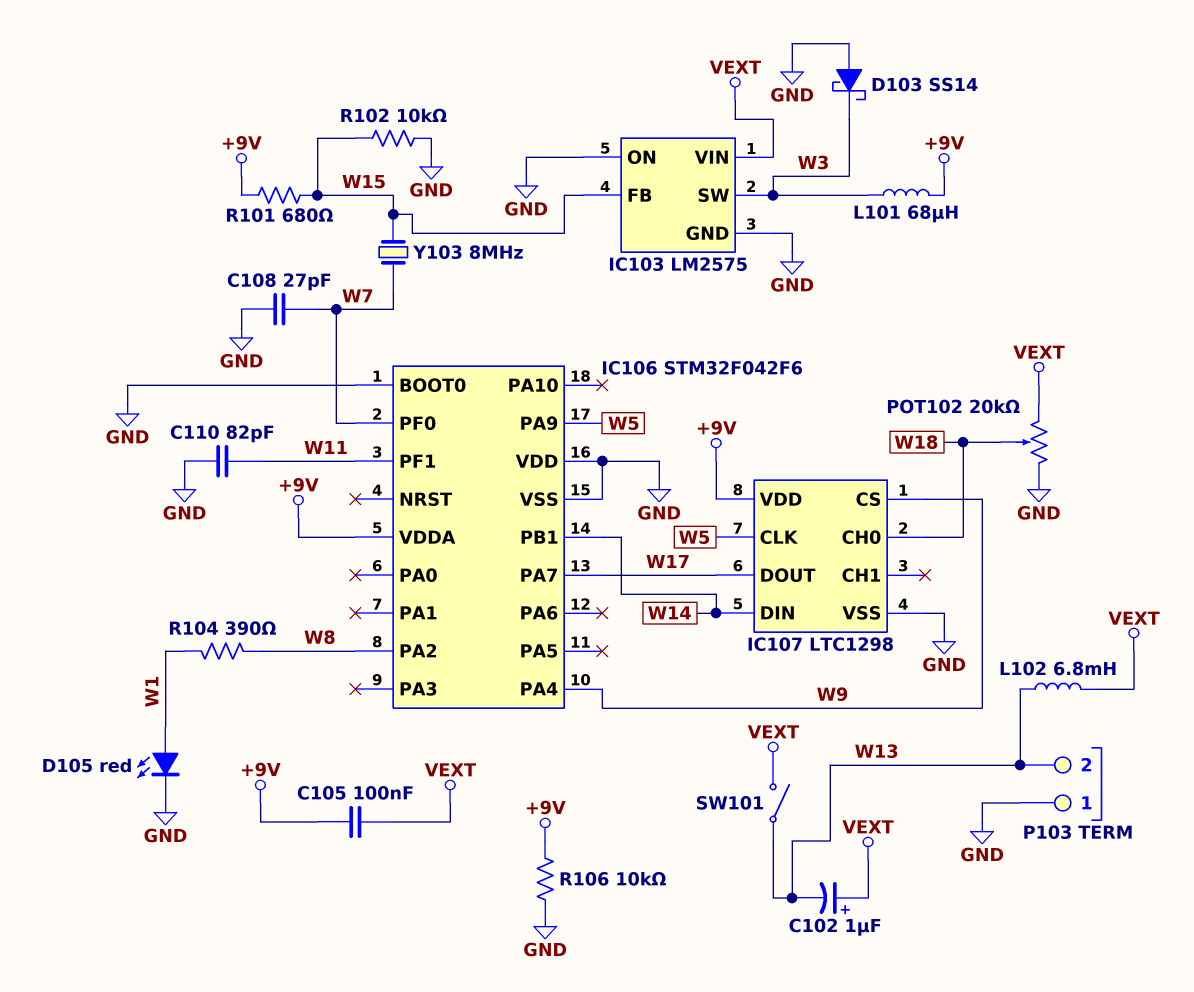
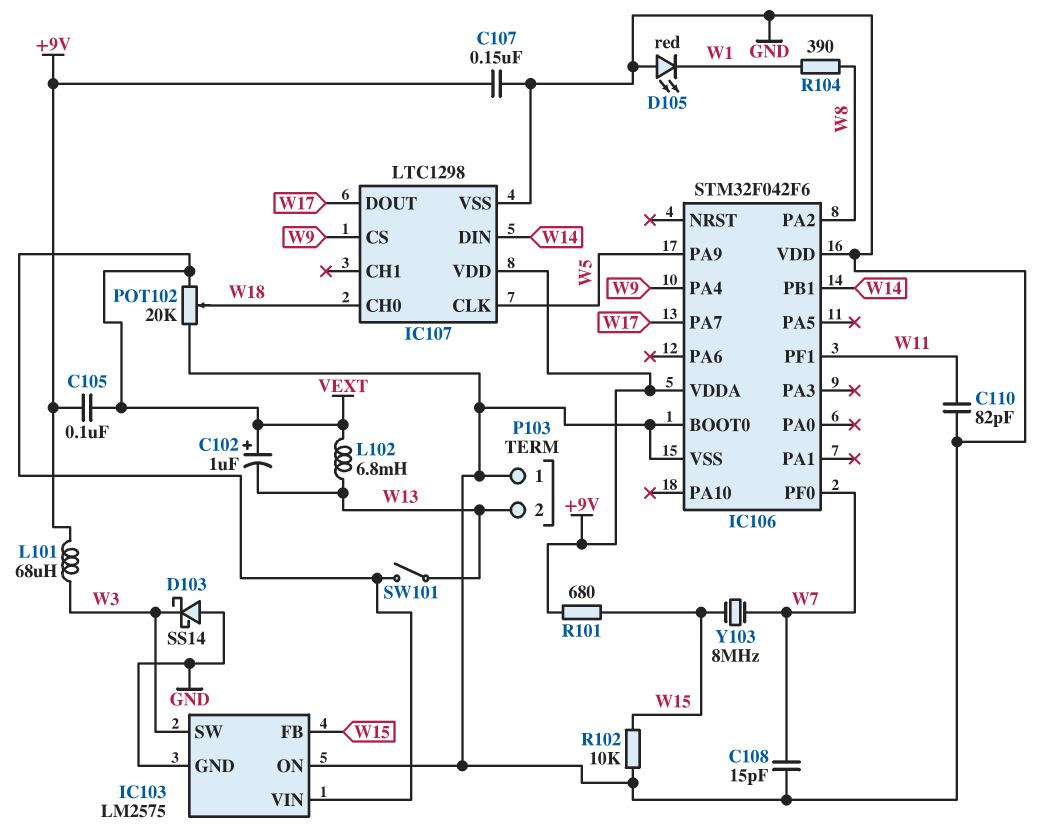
C107: none -> 150nF (+9V, GND)
C108: 27pF (GND, W7) -> 15pF (GND, W7)
D105: LED red (A W1, K GND) -> LED red (A GND, K W1)
R106: 10k (+9V, GND) -> none

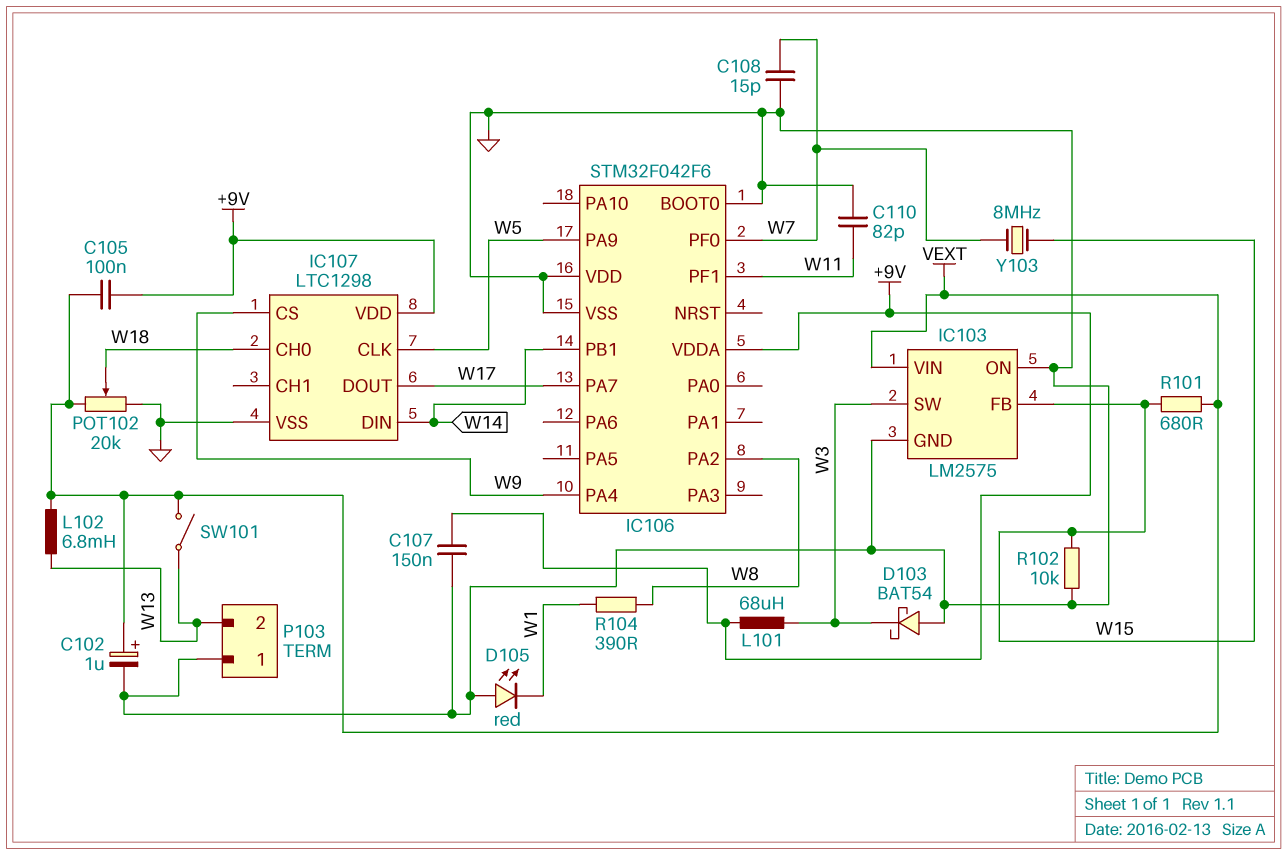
C102: 1uF (plus VEXT, minus W13) -> 1uF (plus VEXT, minus GND)
D103: schottky SS14 (A GND, K W3) -> schottky BAT54 (A GND, K W3)
R101: 680 (+9V, W15) -> 680 (VEXT, W15)

